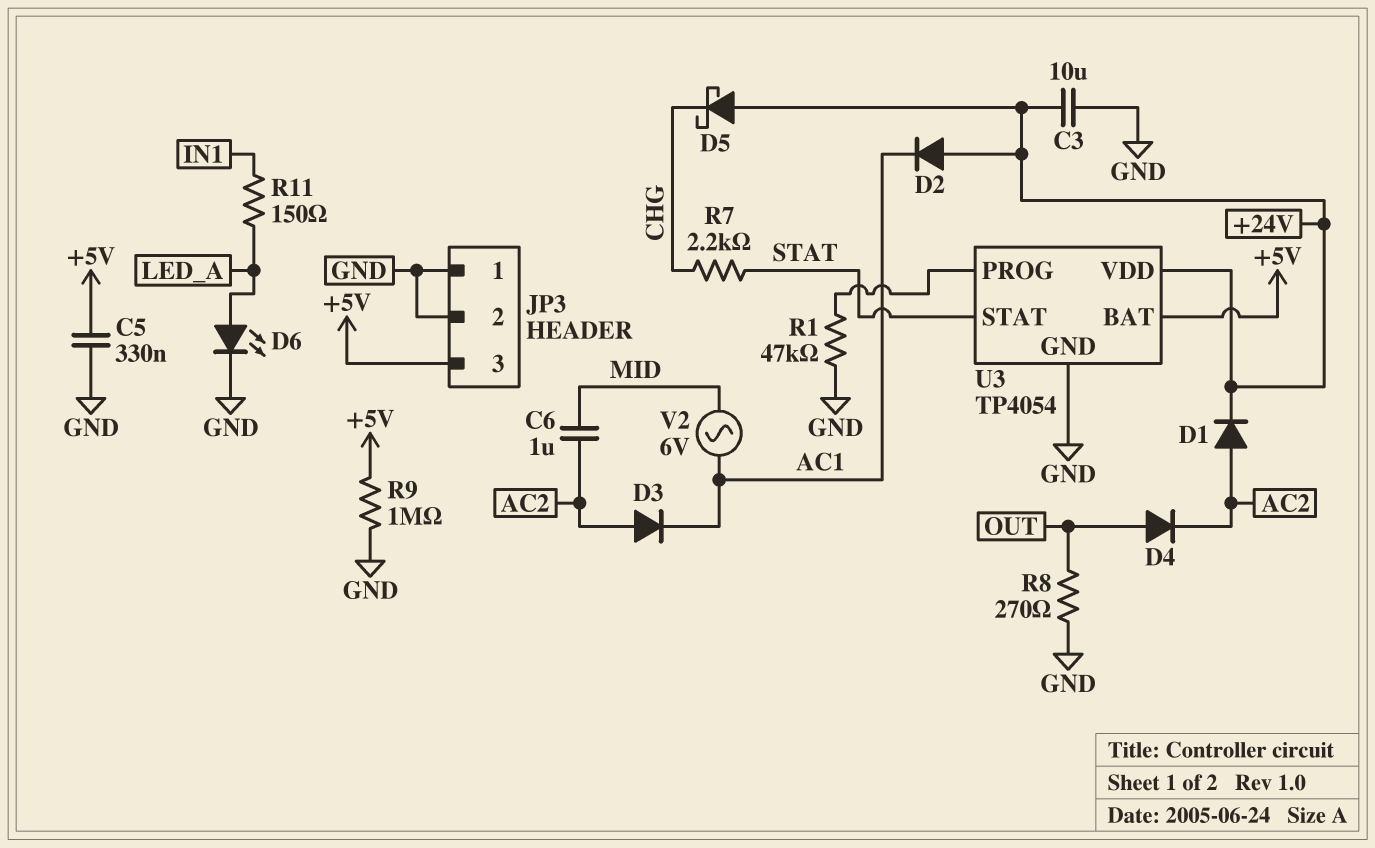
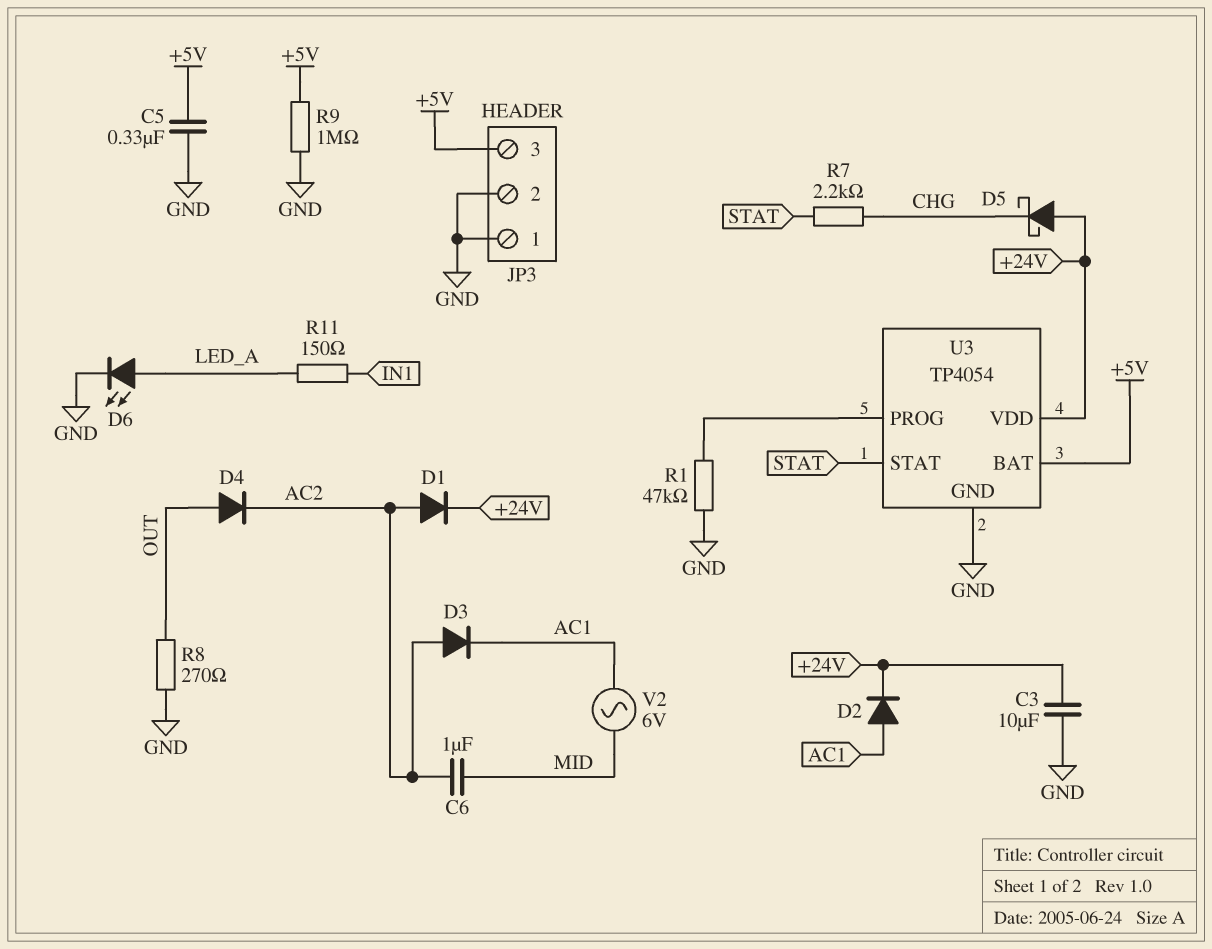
D2: diode (A +24V, K AC1) -> diode (A AC1, K +24V)

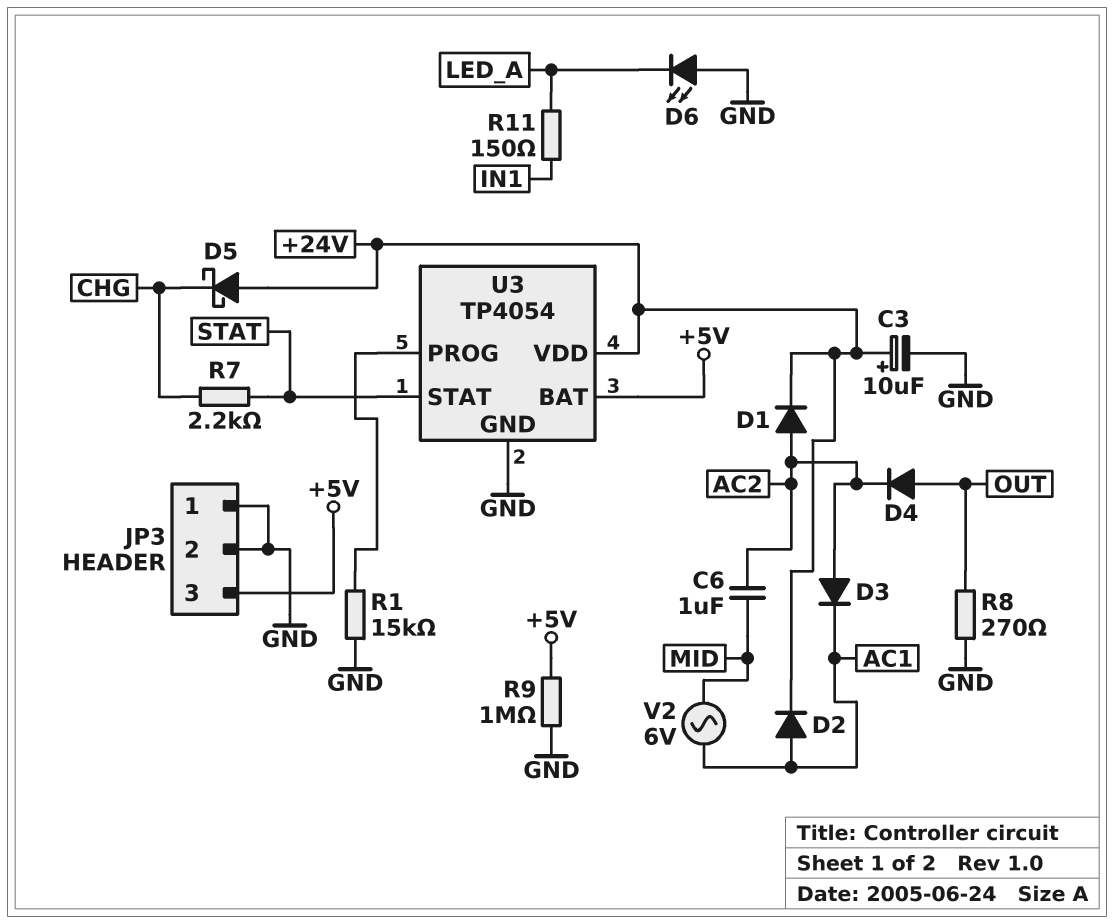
C3: 10uF (+24V, GND) -> 10uF (plus +24V, minus GND)
C5: 330nF (+5V, GND) -> none
D6: LED (A LED_A, K GND) -> LED (A GND, K LED_A)
R1: 47k (GND, U3/PROG) -> 15k (GND, U3/PROG)

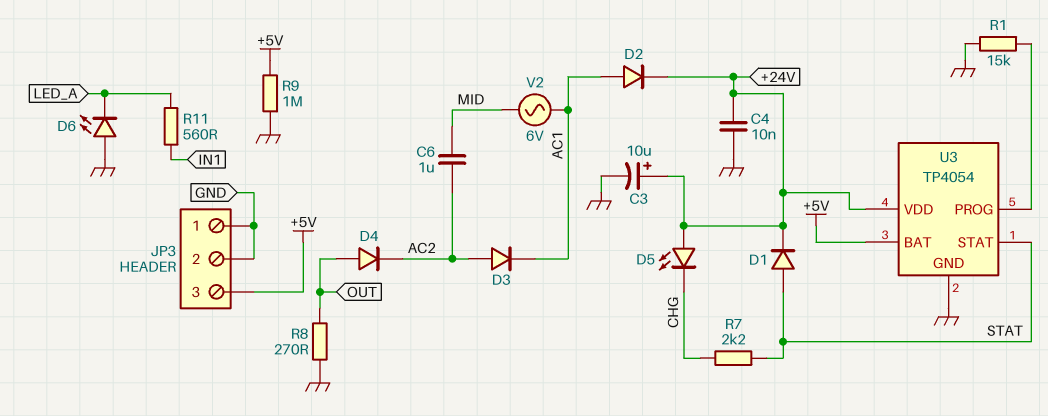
C4: none -> 10nF (+24V, GND)
D1: diode (A AC2, K +24V) -> diode (A STAT, K +24V)
D5: schottky (A +24V, K CHG) -> LED (A +24V, K CHG)
R11: 150 (IN1, LED_A) -> 560 (IN1, LED_A)

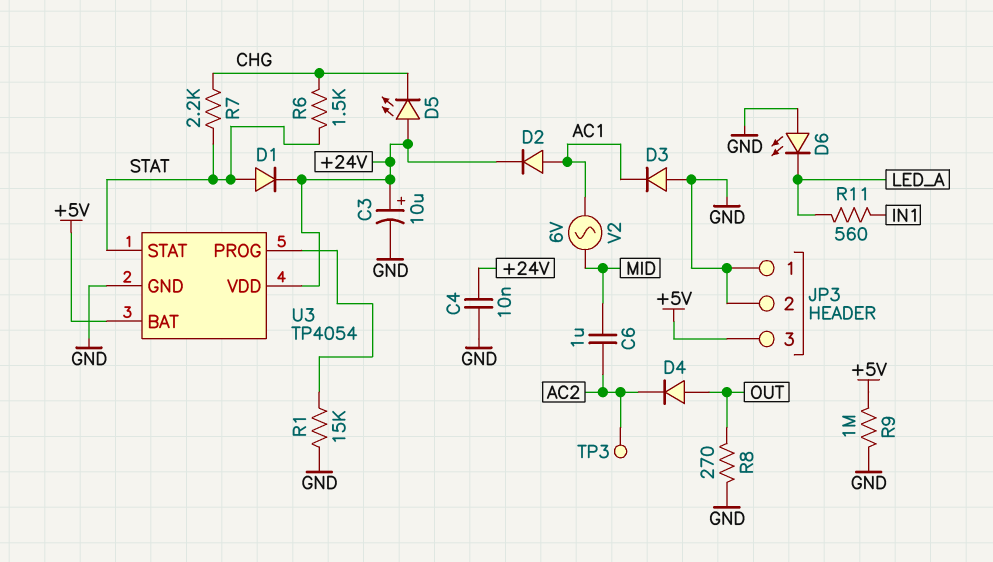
D3: diode (A AC2, K AC1) -> diode (A GND, K AC1)
R6: none -> 1.5k (CHG, STAT)
TP3: none -> test point (AC2)

